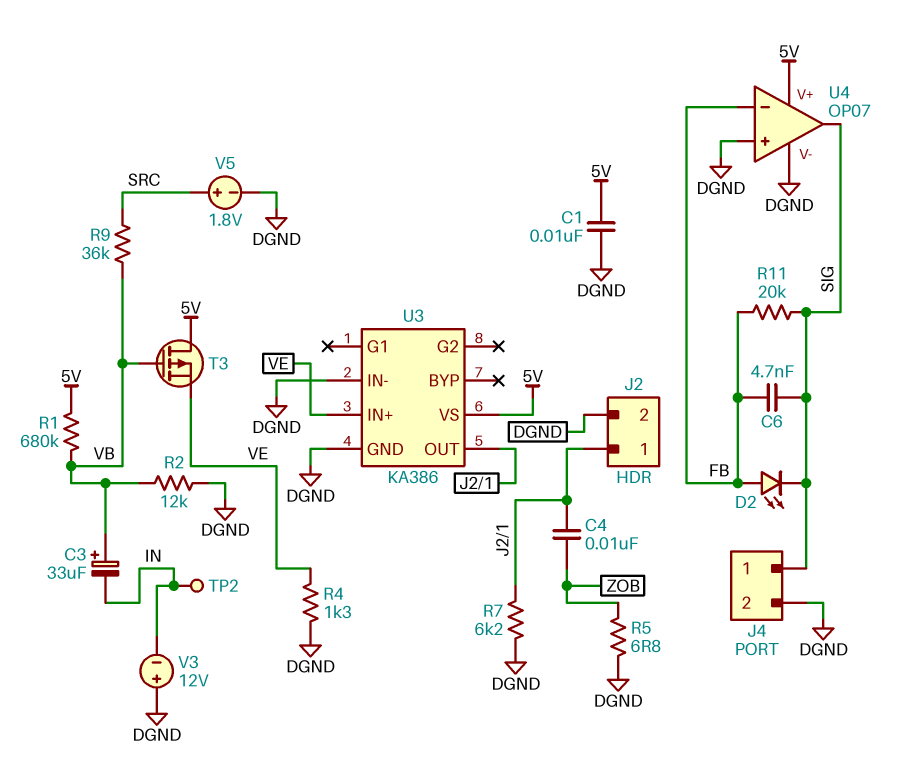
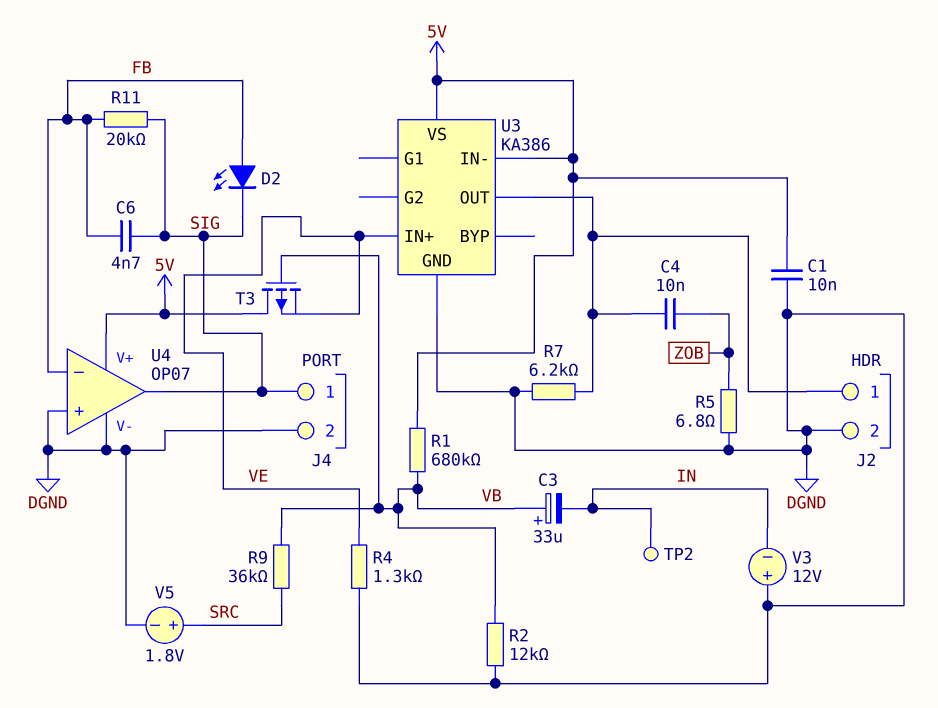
U3 pin IN-: DGND -> 5V

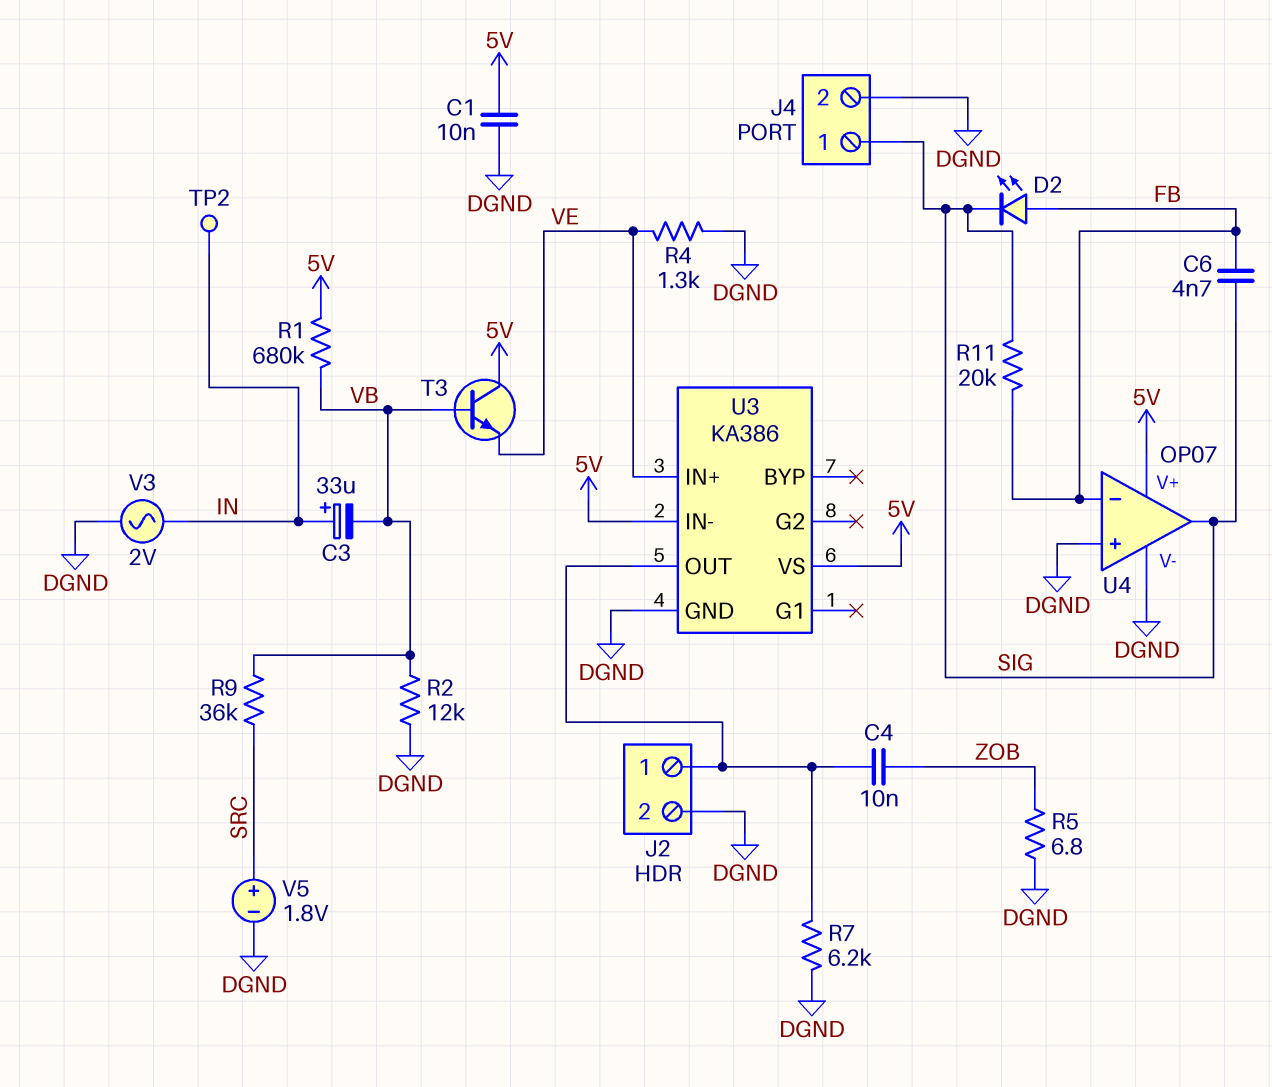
C3: 33uF (plus VB, minus IN) -> 33uF (plus IN, minus VB)
T3: PMOS (G VB, D 5V, S VE) -> NPN (B VB, C 5V, E VE)
V3: 12V (plus DGND, minus IN) -> AC 2V (DGND, IN)

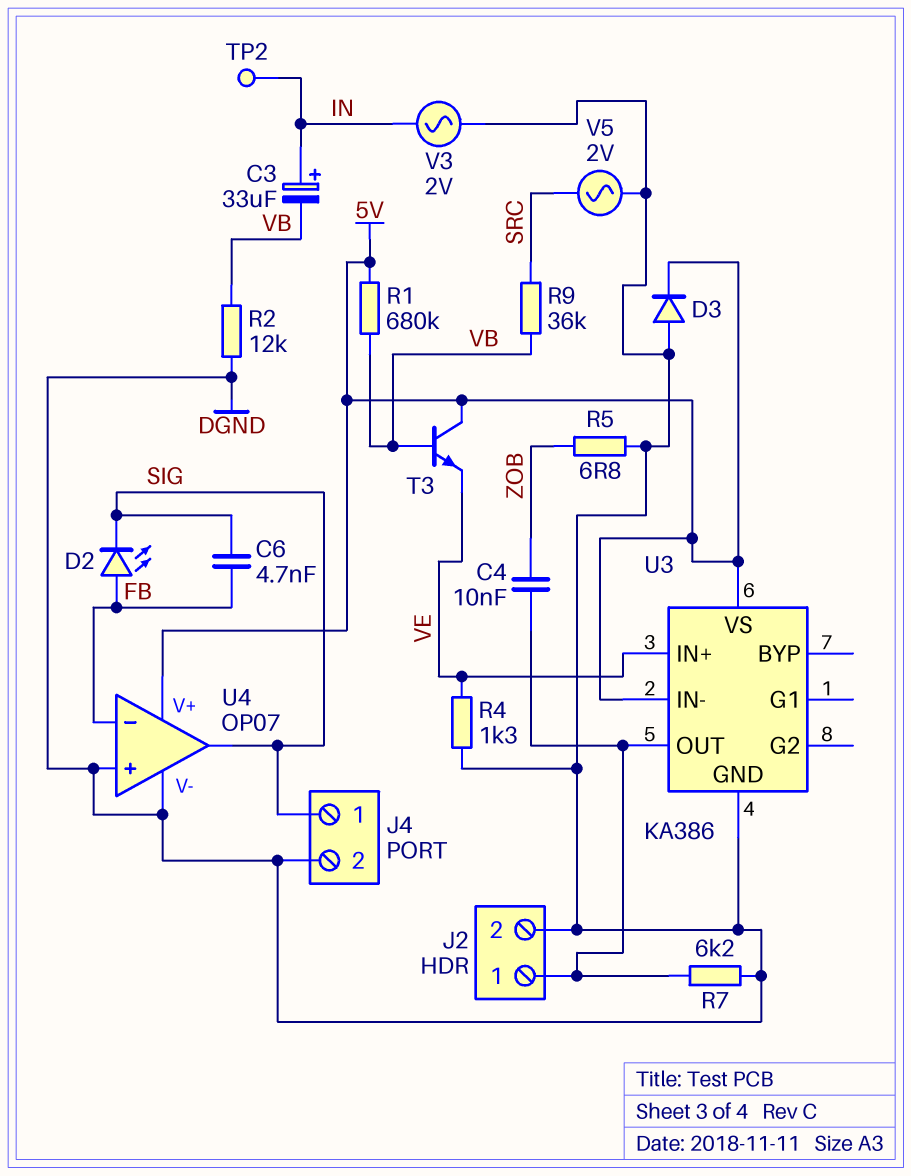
C1: 10nF (5V, DGND) -> none
D3: none -> diode (A DGND, K 5V)
R11: 20k (FB, SIG) -> none
V5: 1.8V (plus SRC, minus DGND) -> AC 2V (DGND, SRC)

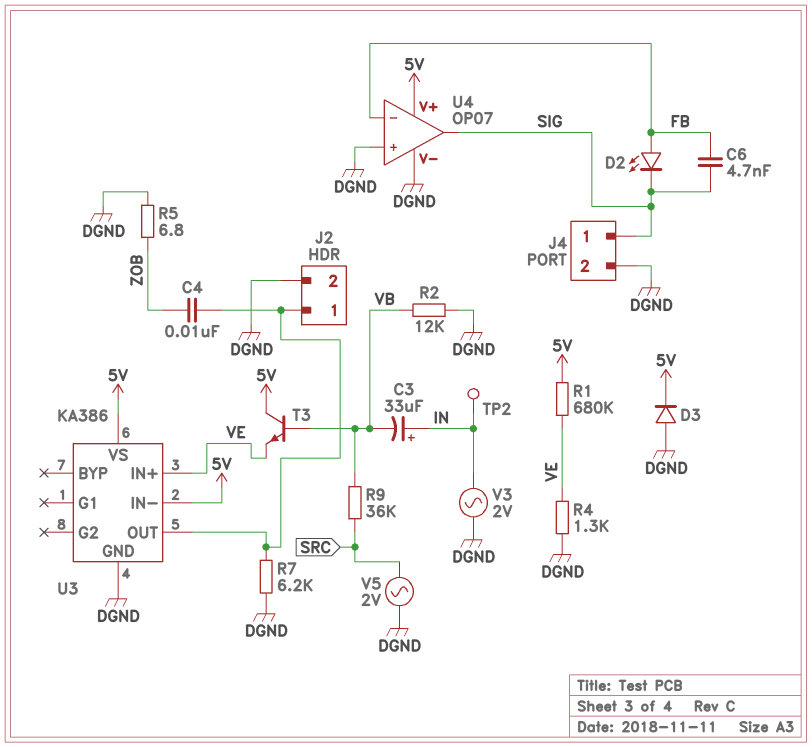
R1: 680k (5V, VB) -> 680k (5V, VE)

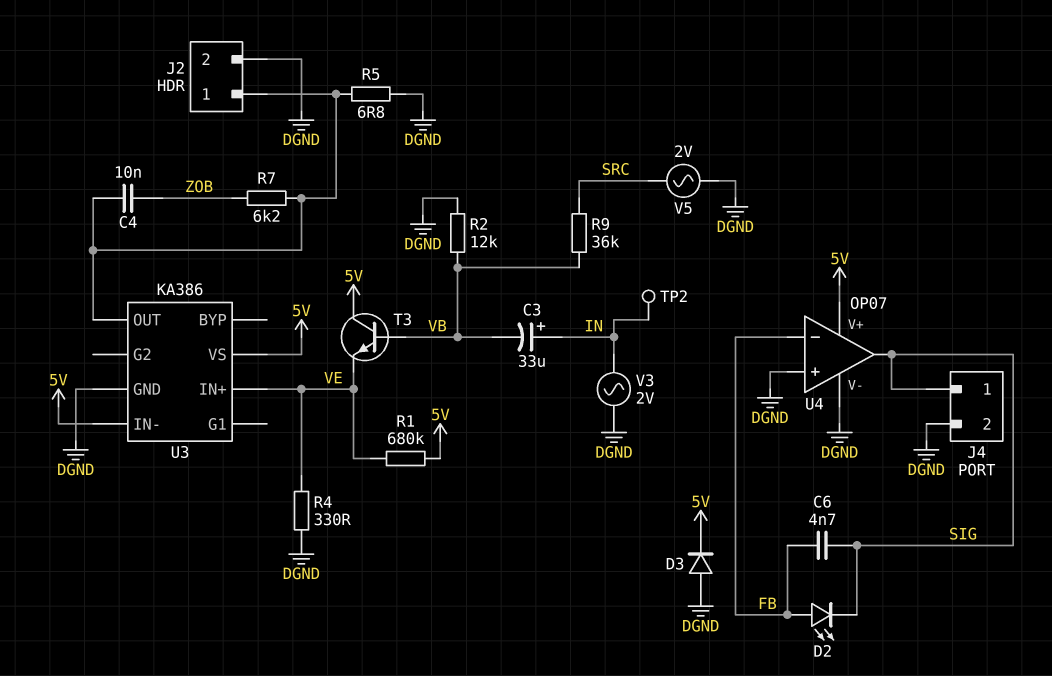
R4: 1.3k (DGND, VE) -> 330 (DGND, VE)
R5: 6.8 (DGND, ZOB) -> 6.8 (DGND, J2/1)
R7: 6.2k (DGND, J2/1) -> 6.2k (J2/1, ZOB)

